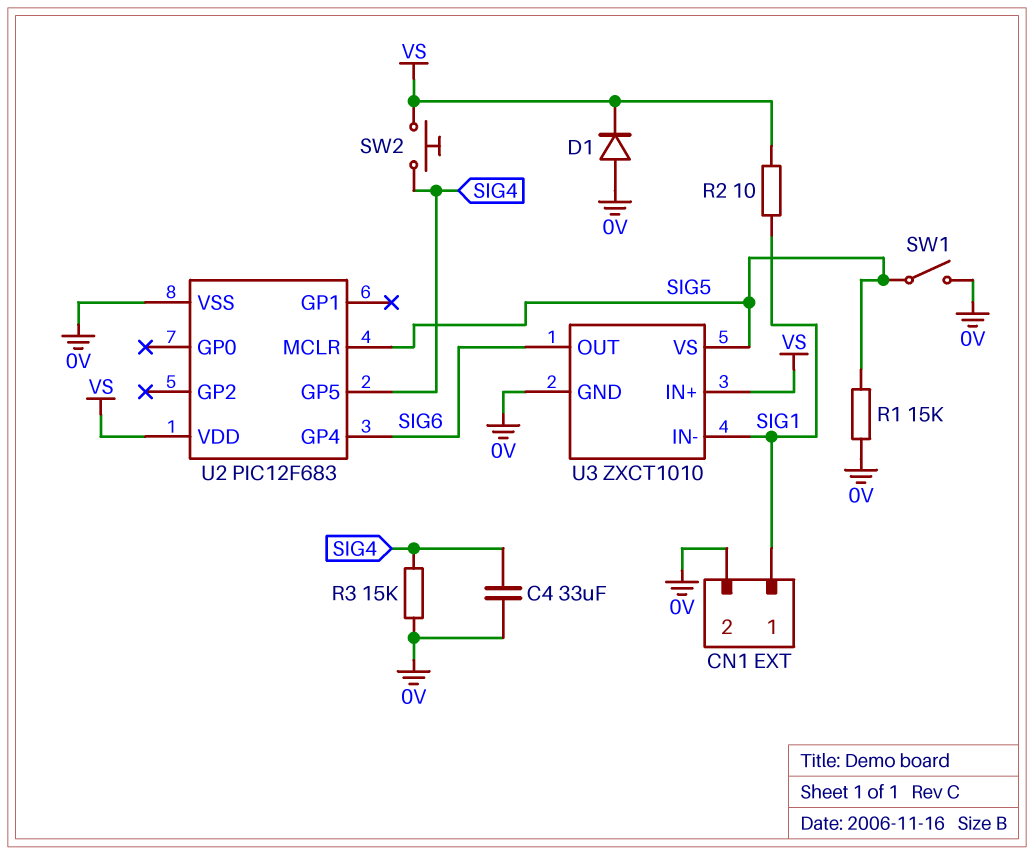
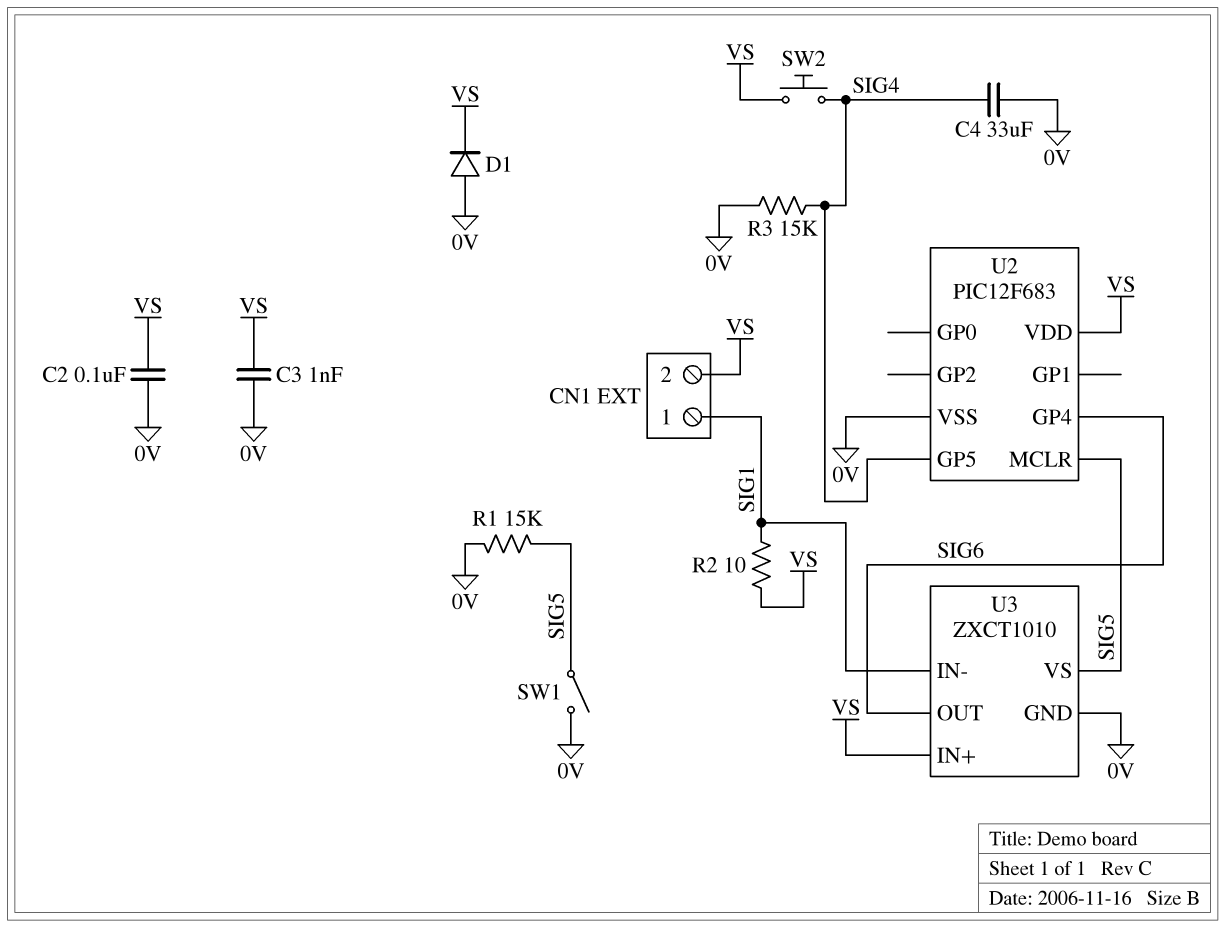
C2: none -> 100nF (0V, VS)
C3: none -> 1nF (0V, VS)
CN1 pin 2: 0V -> VS

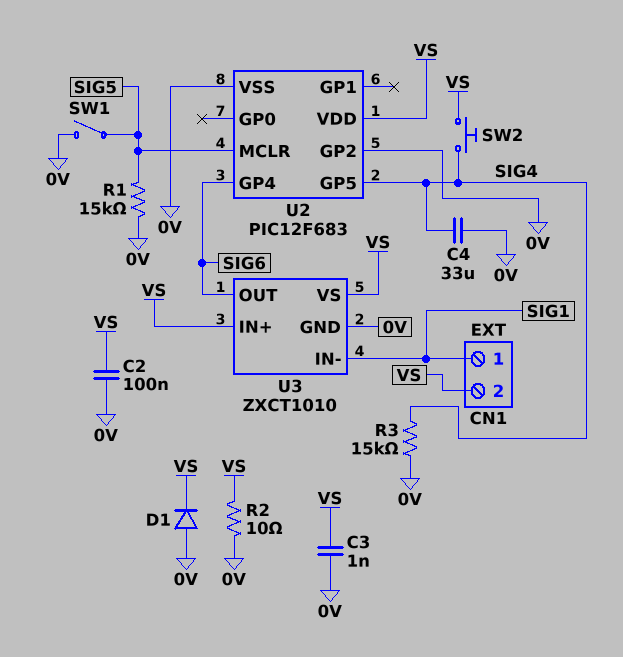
R2: 10 (SIG1, VS) -> 10 (0V, VS)
U2 pin GP2: none -> 0V
U3 pin VS: SIG5 -> VS

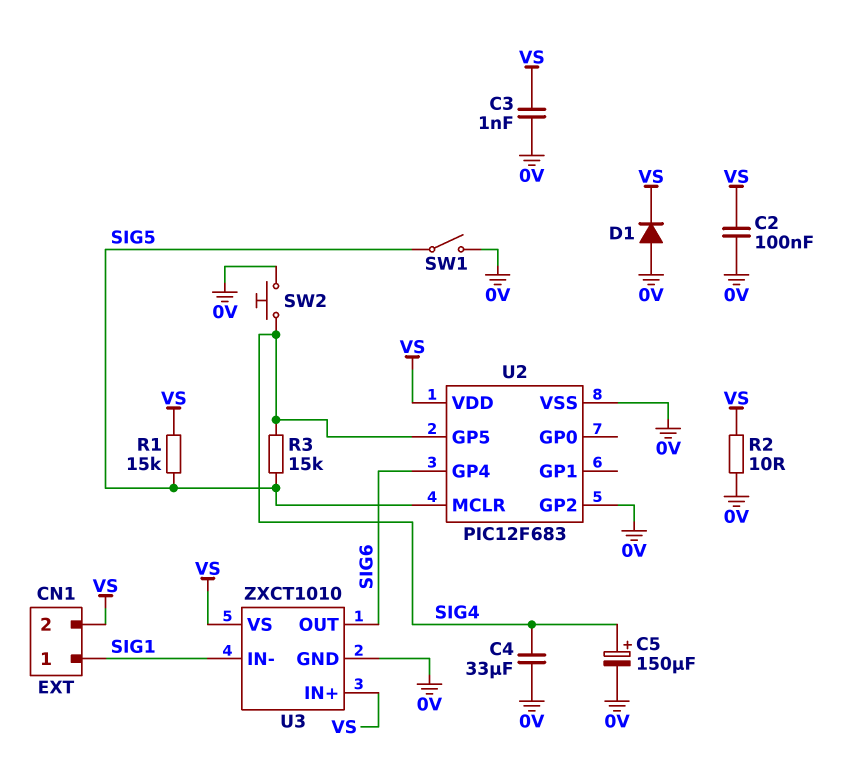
C5: none -> 150uF (plus SIG4, minus 0V)
R1: 15k (0V, SIG5) -> 15k (SIG5, VS)
R3: 15k (0V, SIG4) -> 15k (SIG4, SIG5)
SW2: button (SIG4, VS) -> button (0V, SIG4)

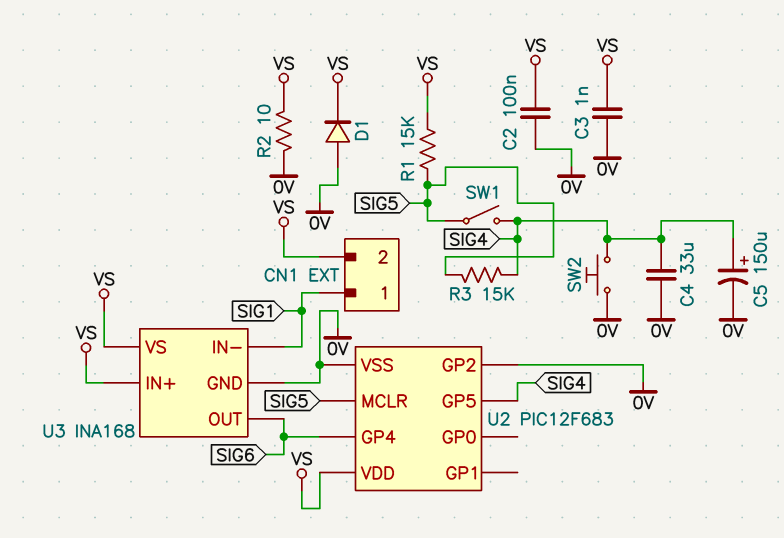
SW1: switch (0V, SIG5) -> switch (SIG4, SIG5)
U3: ZXCT1010 -> INA168

